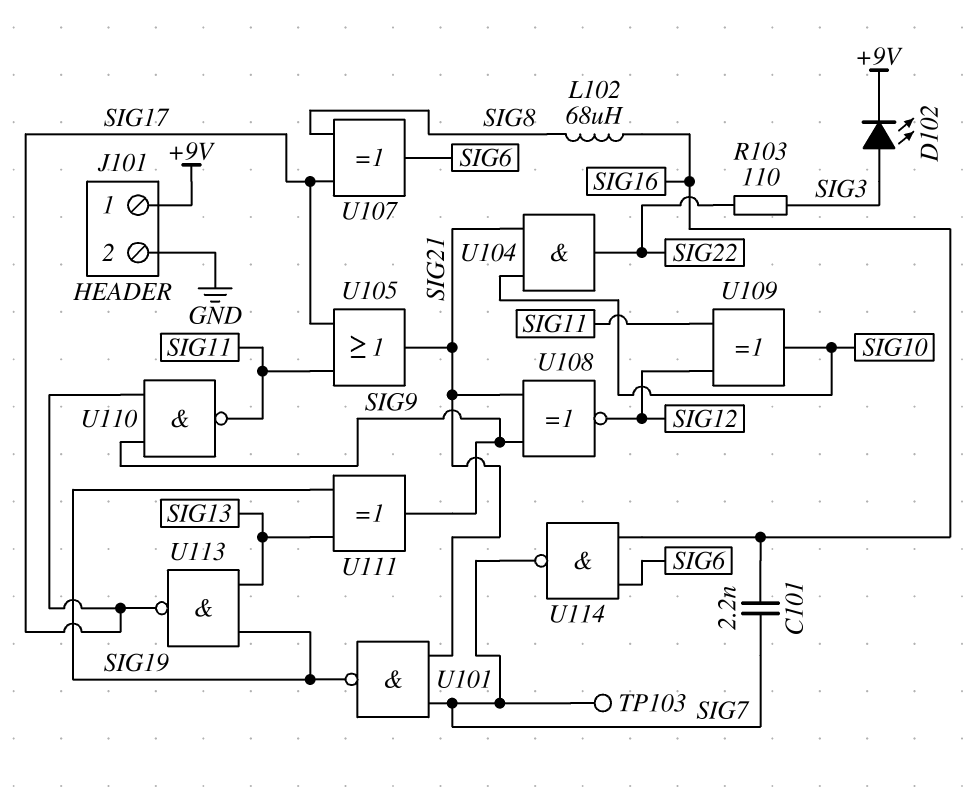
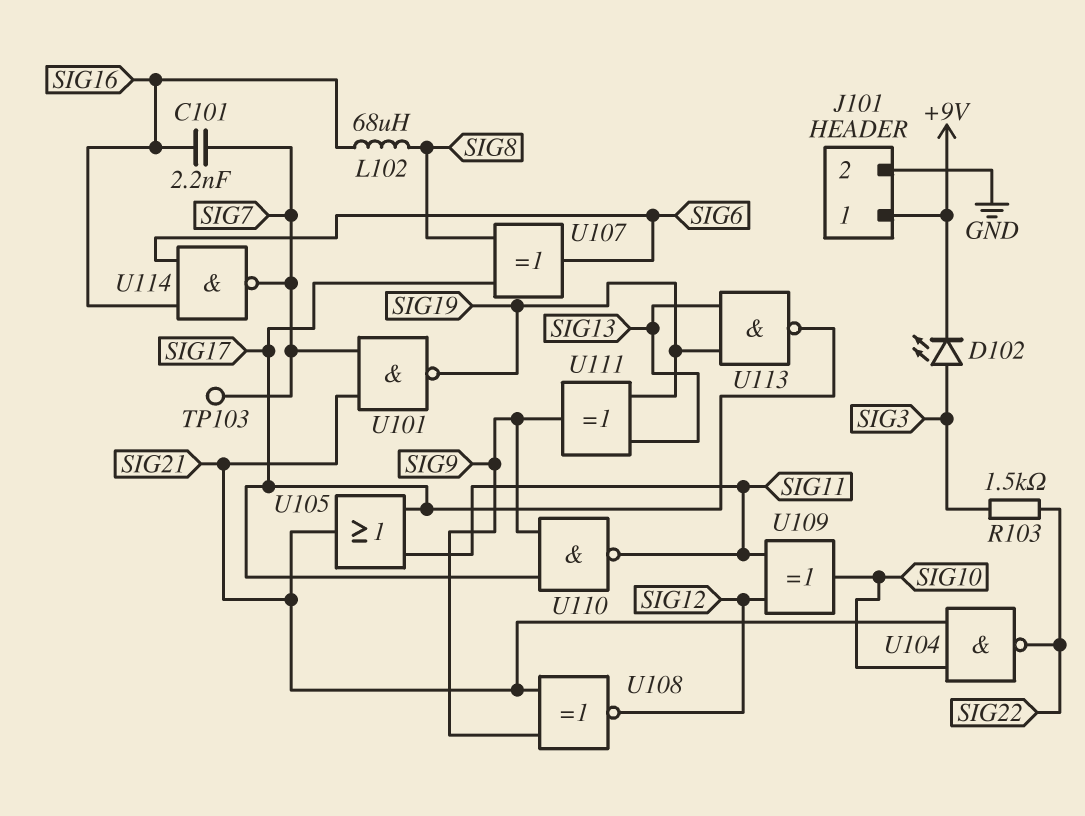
R103: 110 (SIG3, SIG22) -> 1.5k (SIG3, SIG22)
U104: AND (in SIG10, in SIG21, out SIG22) -> NAND (in SIG10, in SIG21, out SIG22)

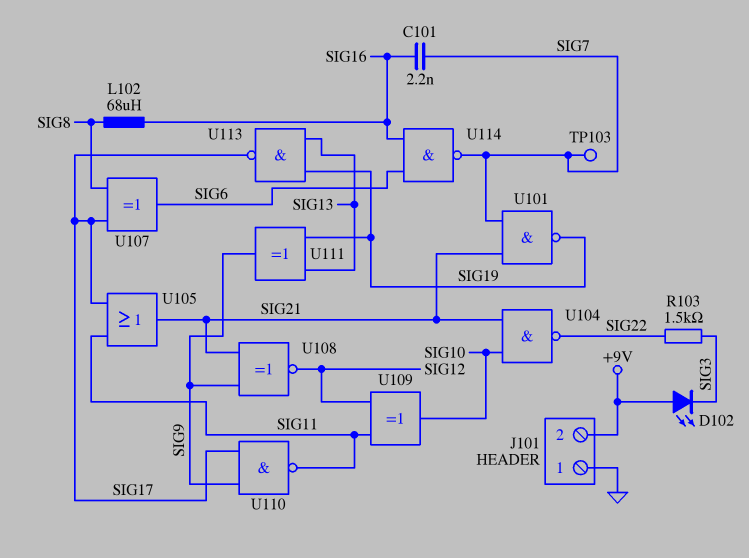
D102: LED (A SIG3, K +9V) -> LED (A +9V, K SIG3)
J101 pin 1: +9V -> GND
J101 pin 2: GND -> +9V

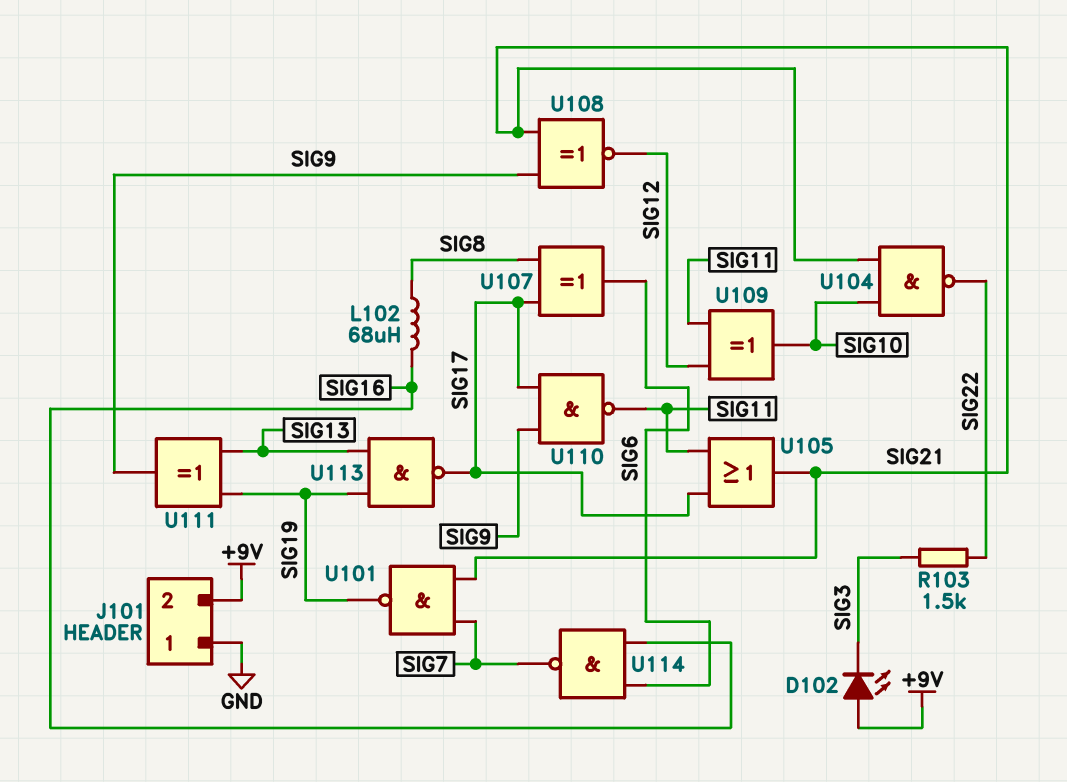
C101: 2.2nF (SIG7, SIG16) -> none
TP103: test point (SIG7) -> none

